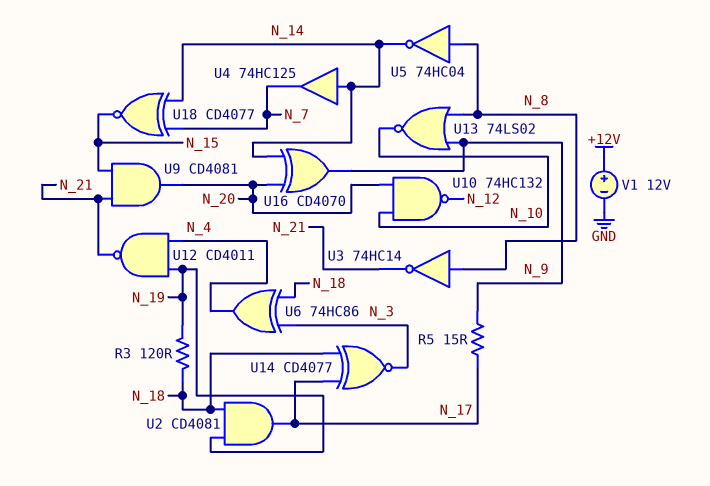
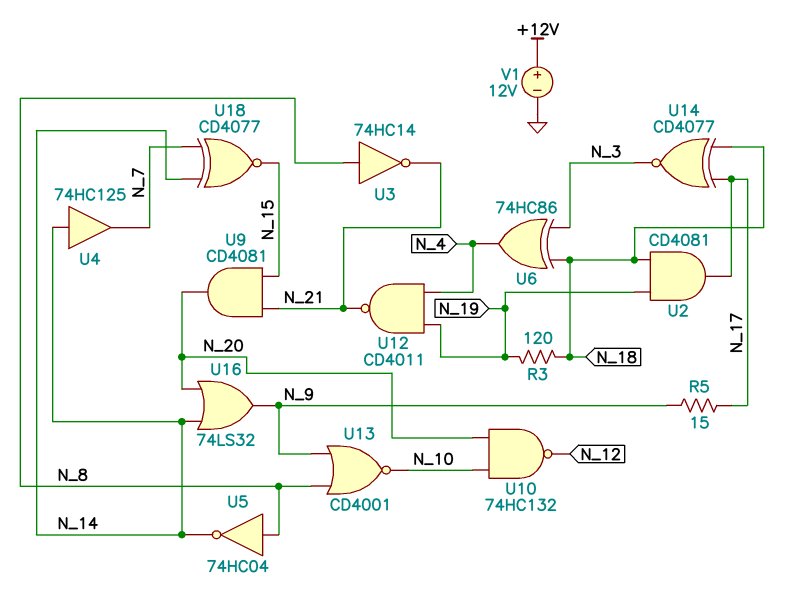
U13: NOR 74LS02 (in N_8, in N_9, out N_10) -> NOR CD4001 (in N_8, in N_9, out N_10)
U16: XOR CD4070 (in N_14, in N_20, out N_9) -> OR 74LS32 (in N_14, in N_20, out N_9)

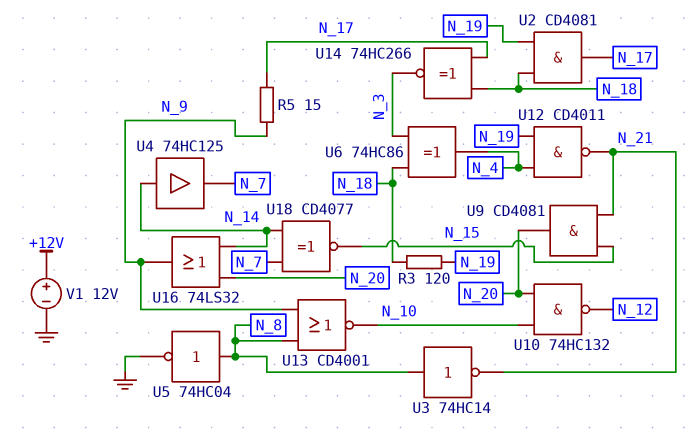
U5: NOT 74HC04 (in N_8, out N_14) -> NOT 74HC04 (in N_8, out GND)
U14: XNOR CD4077 (in N_17, in N_18, out N_3) -> XNOR 74HC266 (in N_17, in N_18, out N_3)

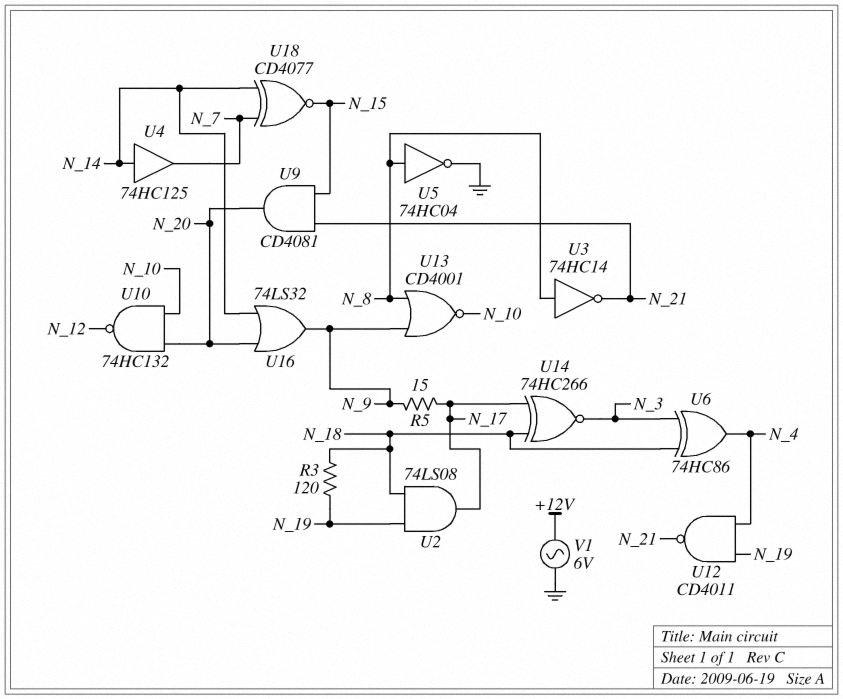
U2: AND CD4081 (in N_18, in N_19, out N_17) -> AND 74LS08 (in N_18, in N_19, out N_17)
V1: 12V (plus +12V, minus GND) -> AC 6V (+12V, GND)

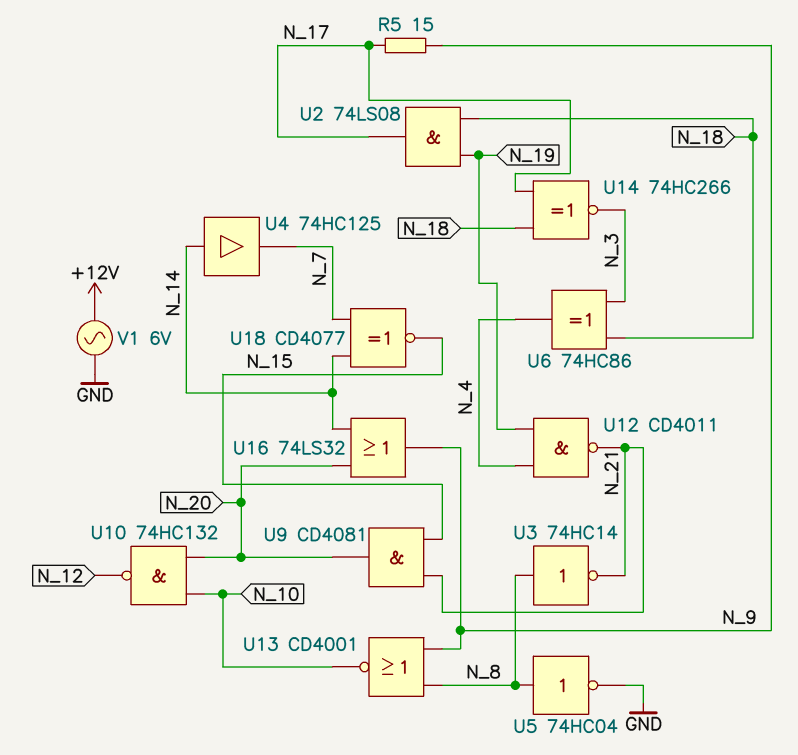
R3: 120 (N_18, N_19) -> none

